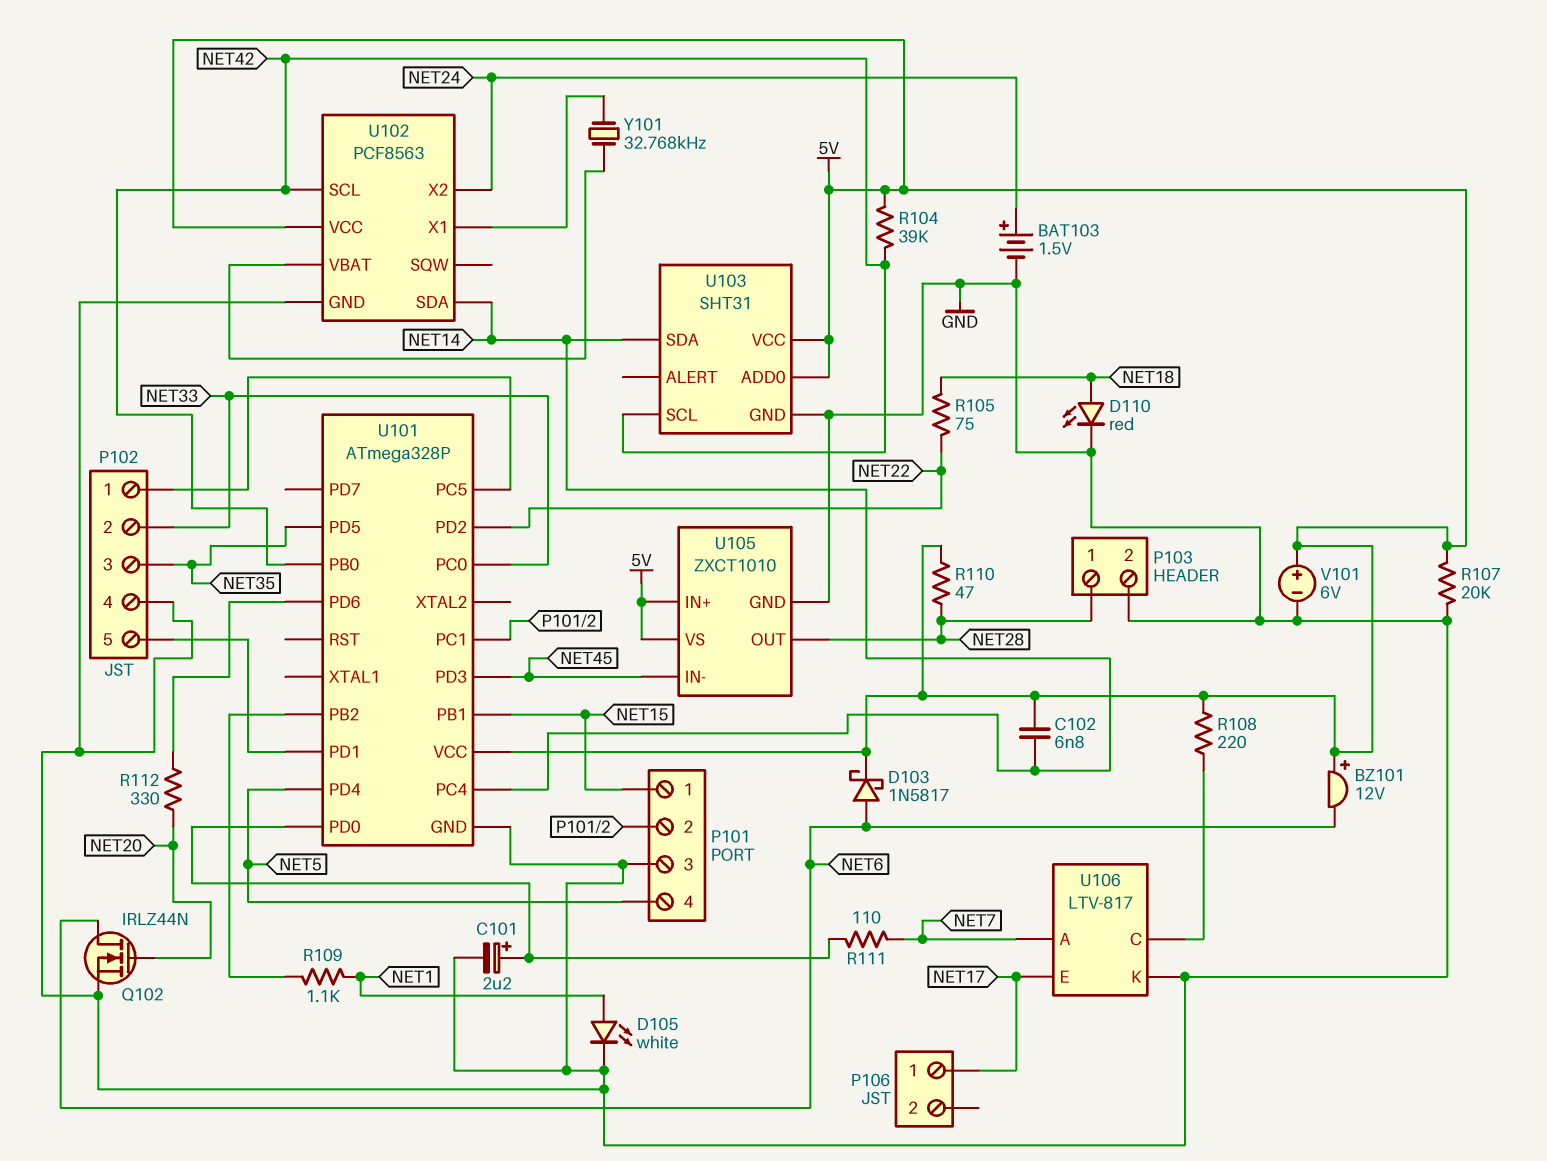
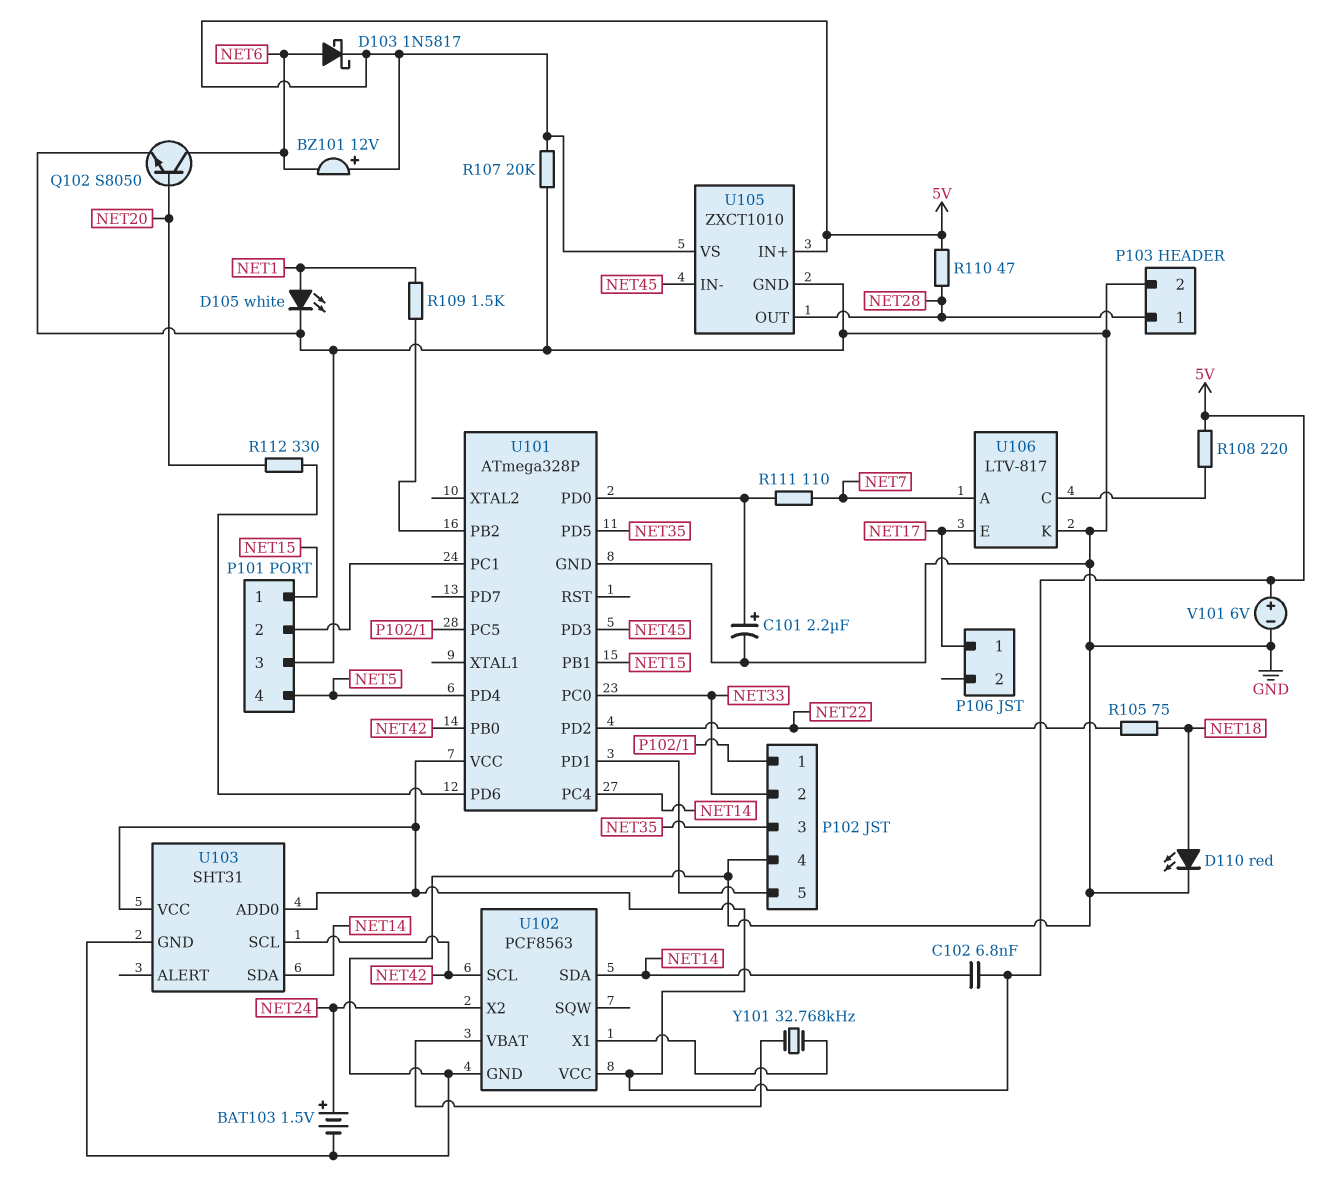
Q102: NMOS IRLZ44N (G NET20, D NET6, S GND) -> NPN S8050 (B NET20, C NET6, E GND)
R104: 39k (5V, NET42) -> none
R109: 1.1k (NET1, U101/PB2) -> 1.5k (NET1, U101/PB2)

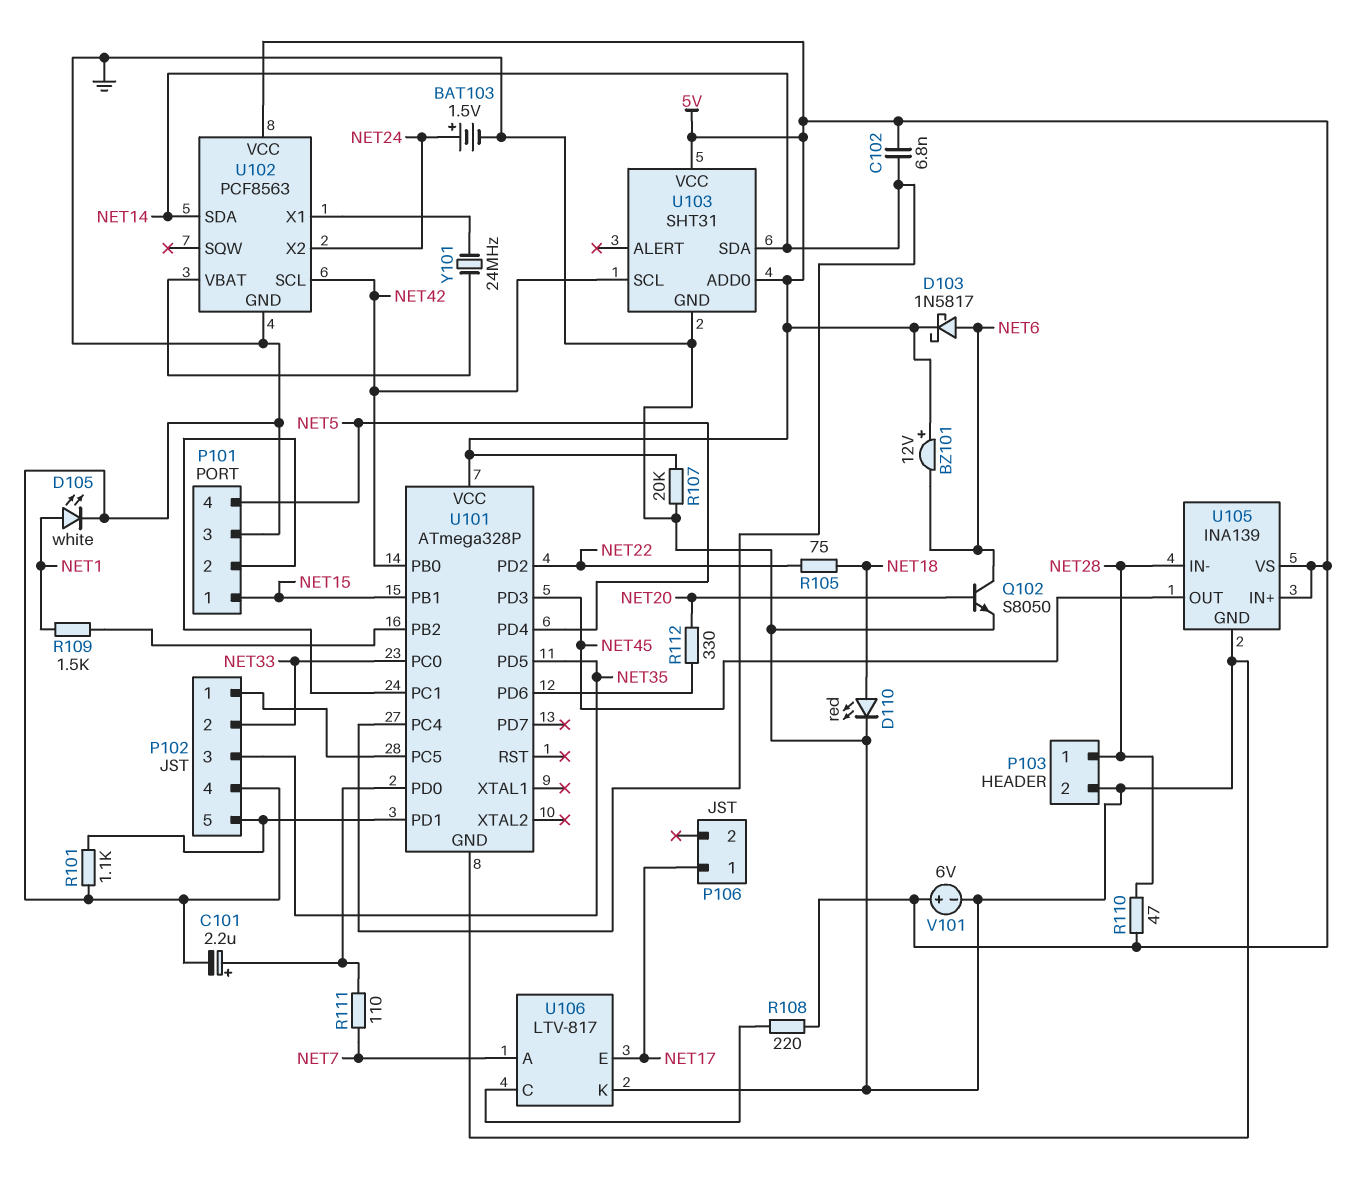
R101: none -> 1.1k (GND, P102/5)
U105: ZXCT1010 -> INA139
U105 pin IN-: NET45 -> NET28
U105 pin OUT: NET28 -> NET45
Y101: 32.768kHz (U102/VBAT, U102/X1) -> 24MHz (U102/VBAT, U102/X1)

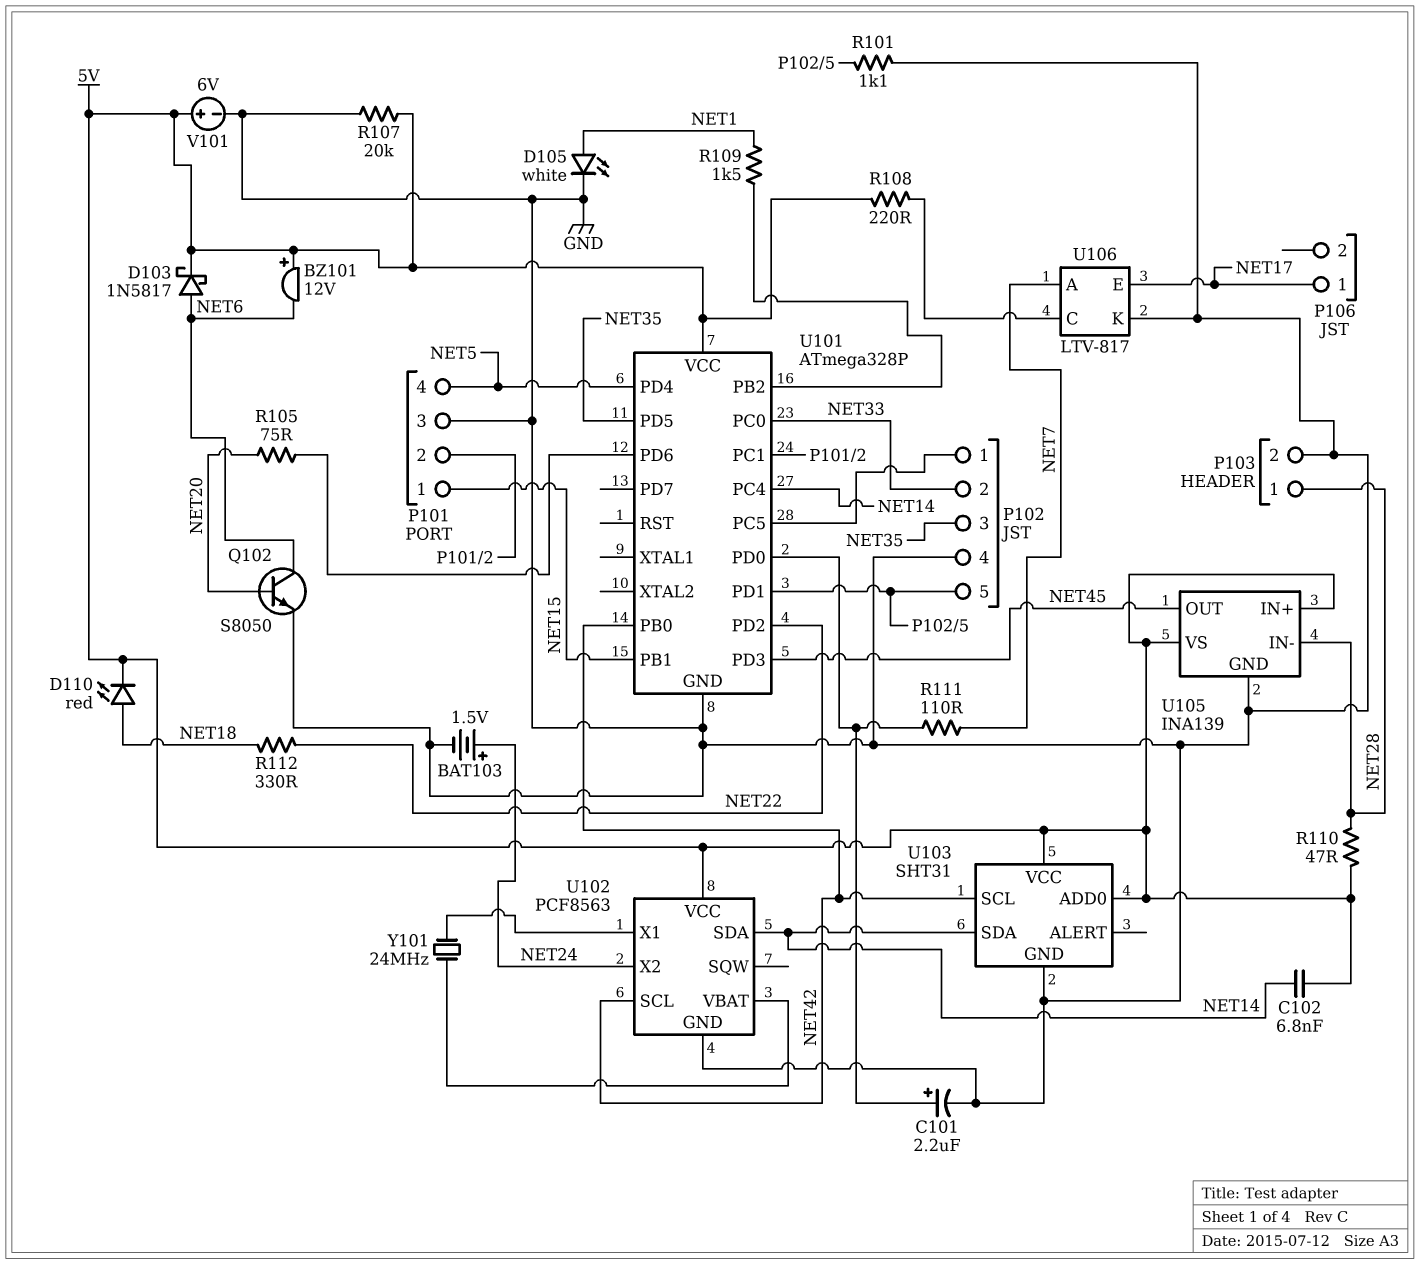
D110: LED red (A NET18, K GND) -> LED red (A NET18, K 5V)
R105: 75 (NET18, NET22) -> 75 (NET20, U101/PD6)
R112: 330 (NET20, U101/PD6) -> 330 (NET18, NET22)

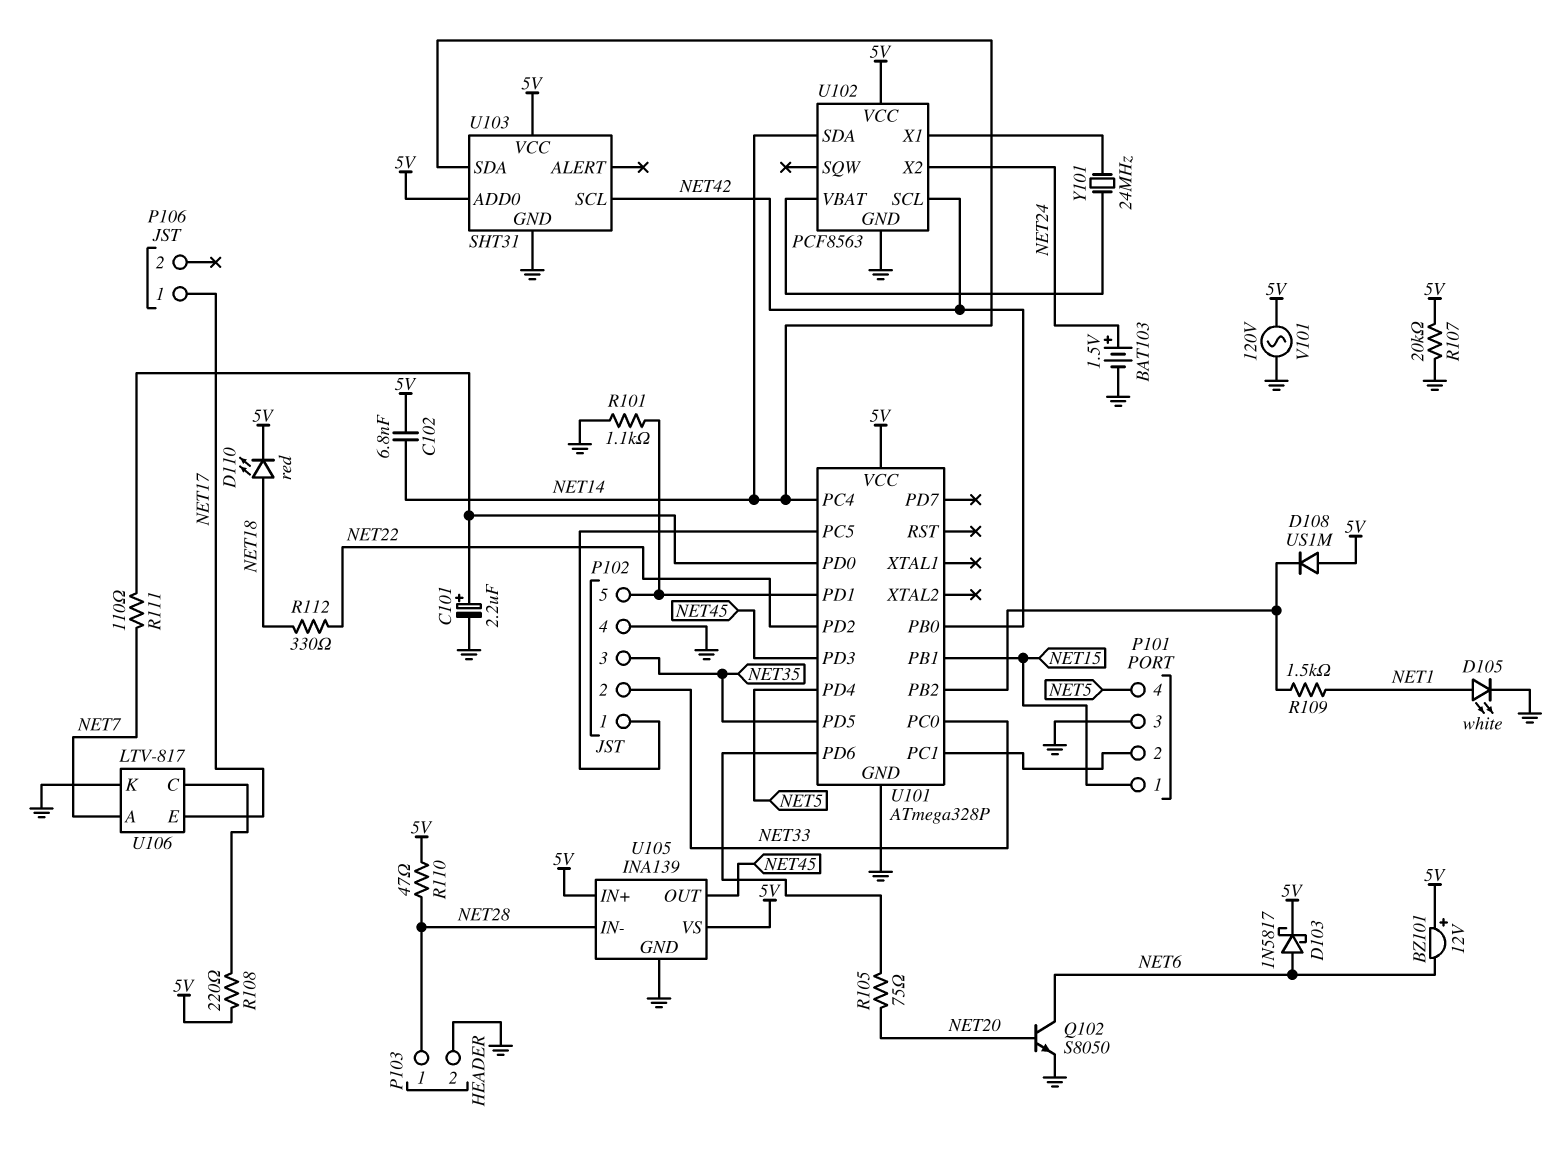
D108: none -> diode US1M (A 5V, K U101/PB2)
V101: 6V (plus 5V, minus GND) -> AC 120V (5V, GND)

